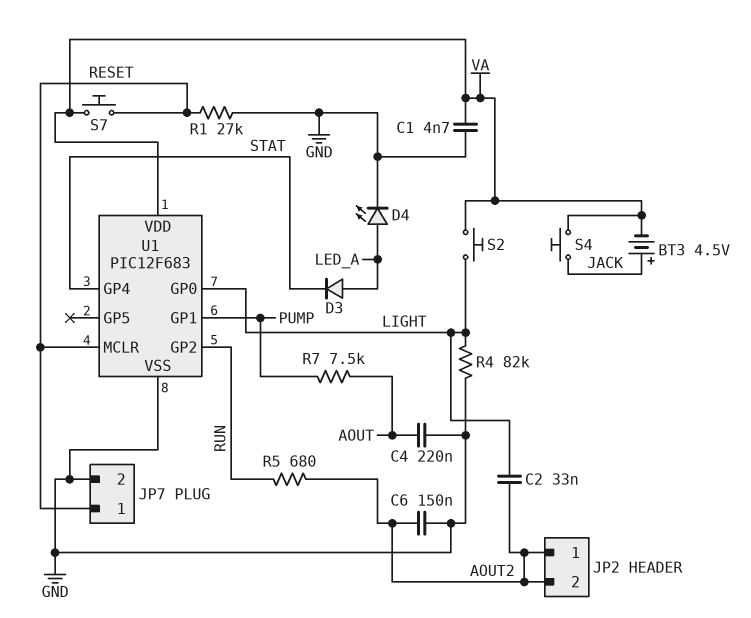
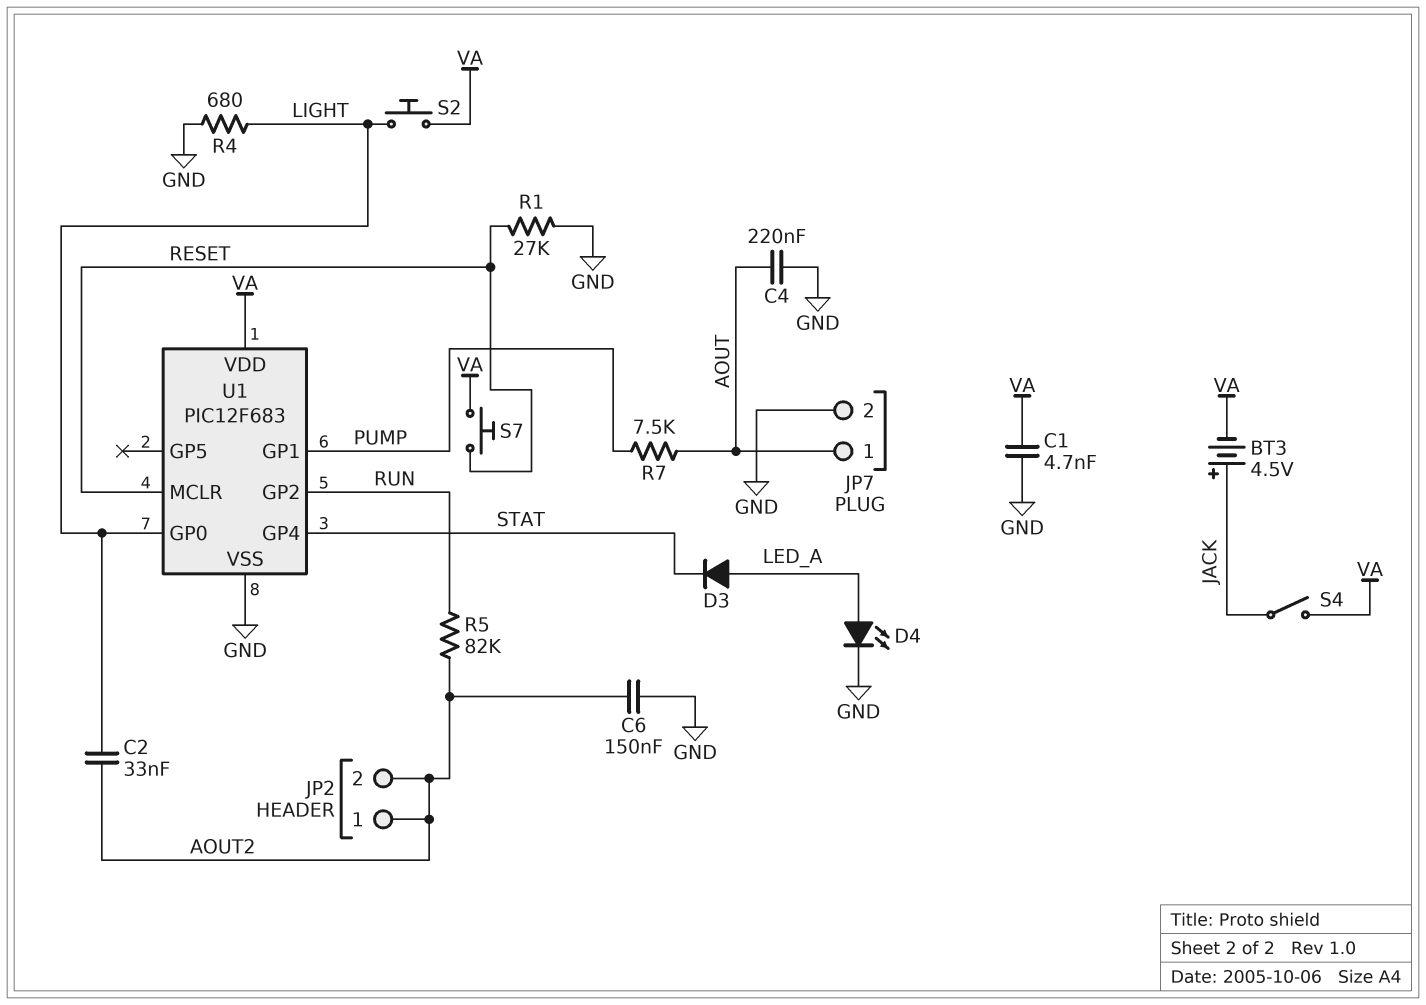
JP7 pin 1: RESET -> AOUT
R4: 82k (GND, LIGHT) -> 680 (GND, LIGHT)
R5: 680 (AOUT2, RUN) -> 82k (AOUT2, RUN)
S4: button (JACK, VA) -> switch (JACK, VA)

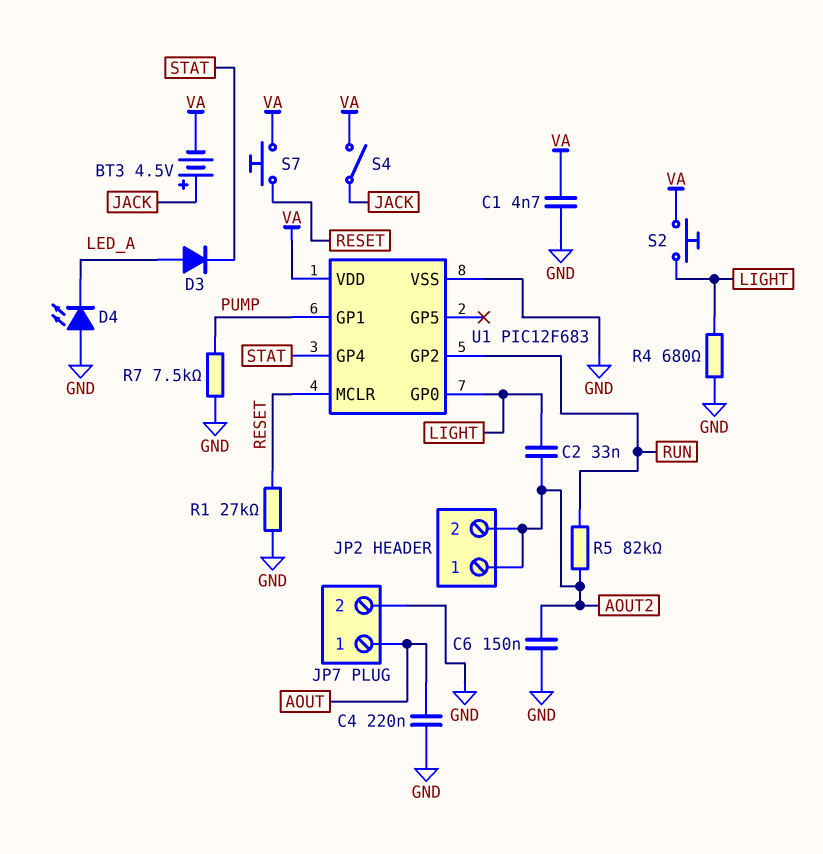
D4: LED (A LED_A, K GND) -> LED (A GND, K LED_A)
R7: 7.5k (AOUT, PUMP) -> 7.5k (GND, PUMP)

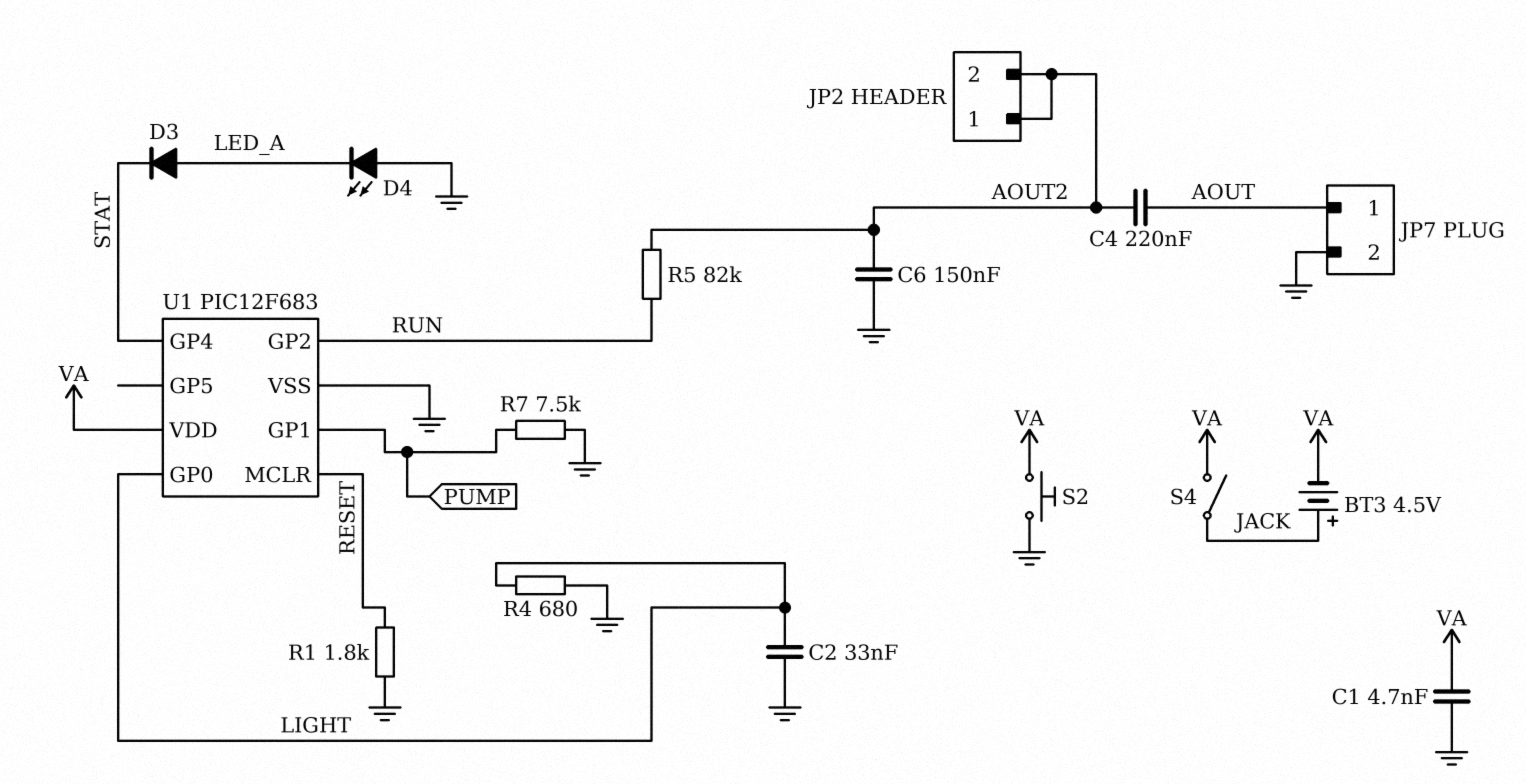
C2: 33nF (AOUT2, LIGHT) -> 33nF (GND, LIGHT)
C4: 220nF (AOUT, GND) -> 220nF (AOUT, AOUT2)
R1: 27k (GND, RESET) -> 1.8k (GND, RESET)
S2: button (LIGHT, VA) -> button (GND, VA)
S7: button (RESET, VA) -> none

